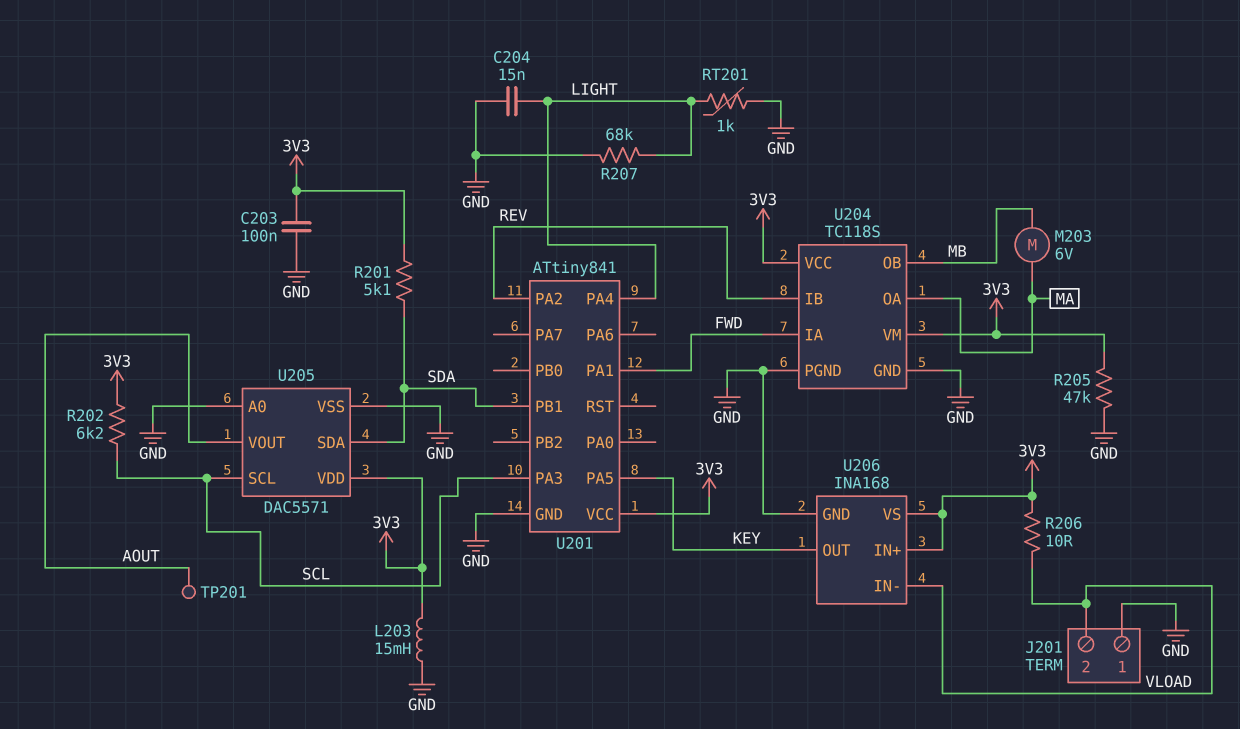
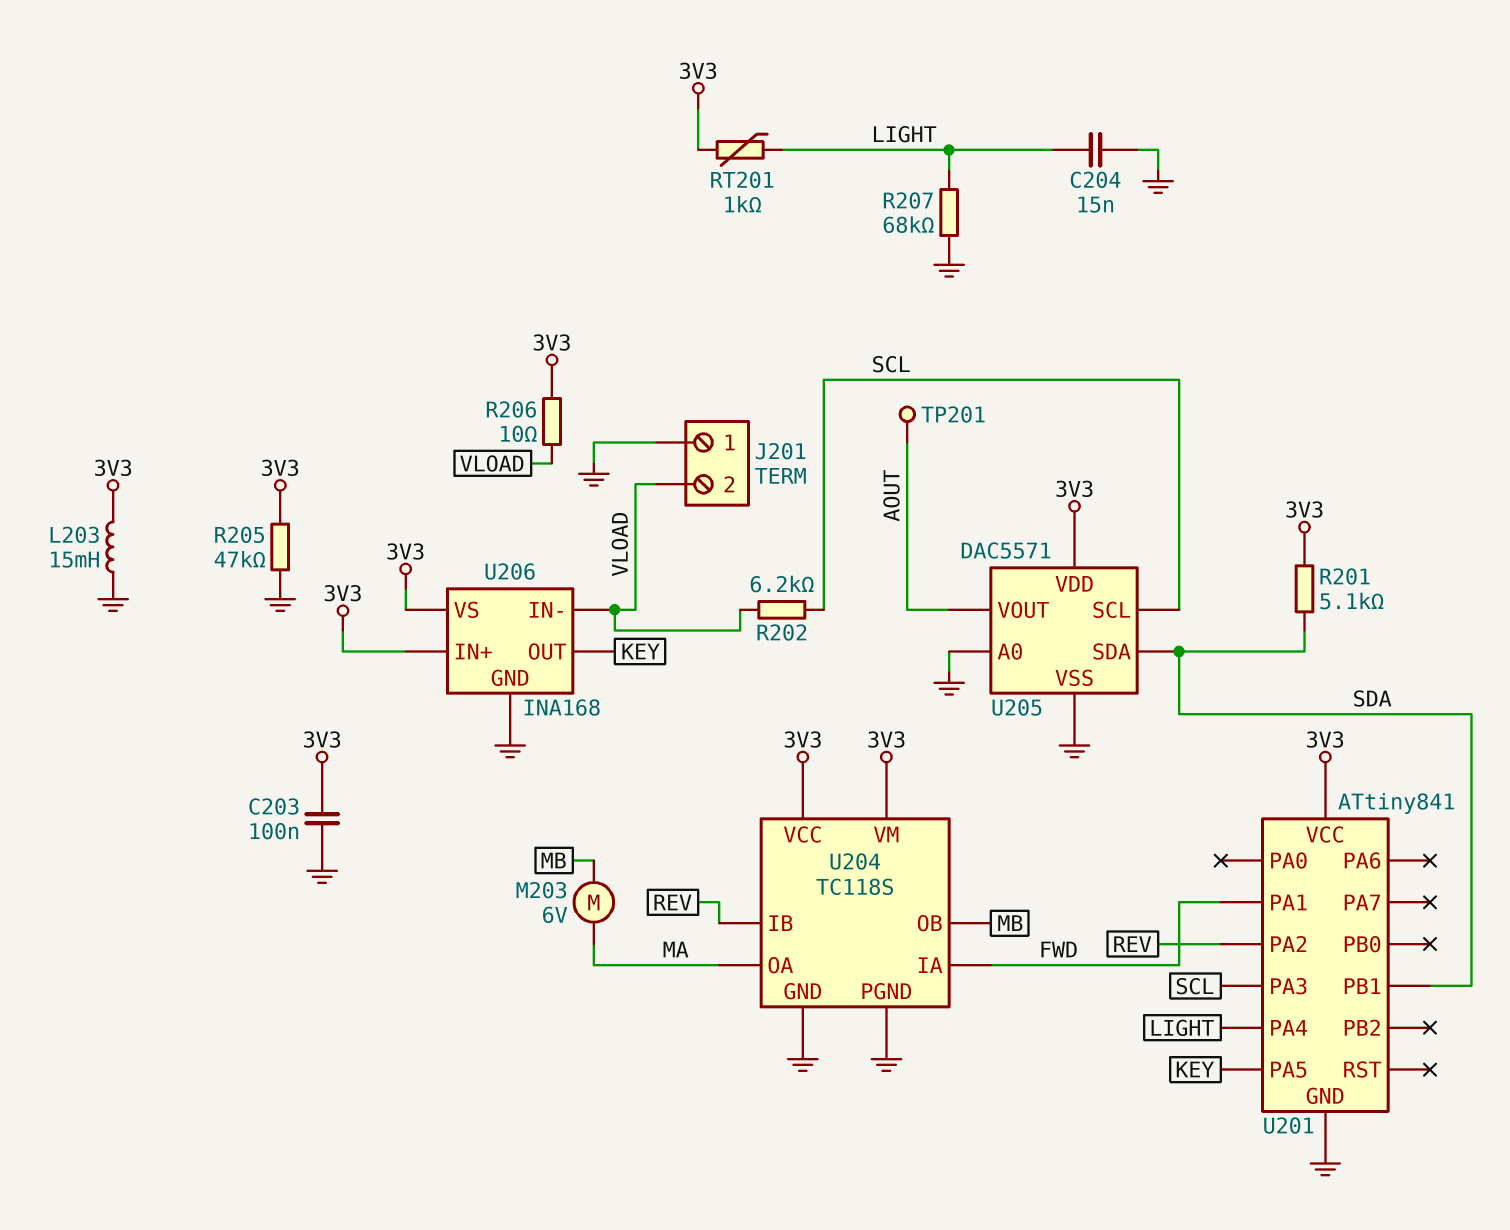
R202: 6.2k (3V3, SCL) -> 6.2k (SCL, VLOAD)
RT201: 1k (GND, LIGHT) -> 1k (3V3, LIGHT)

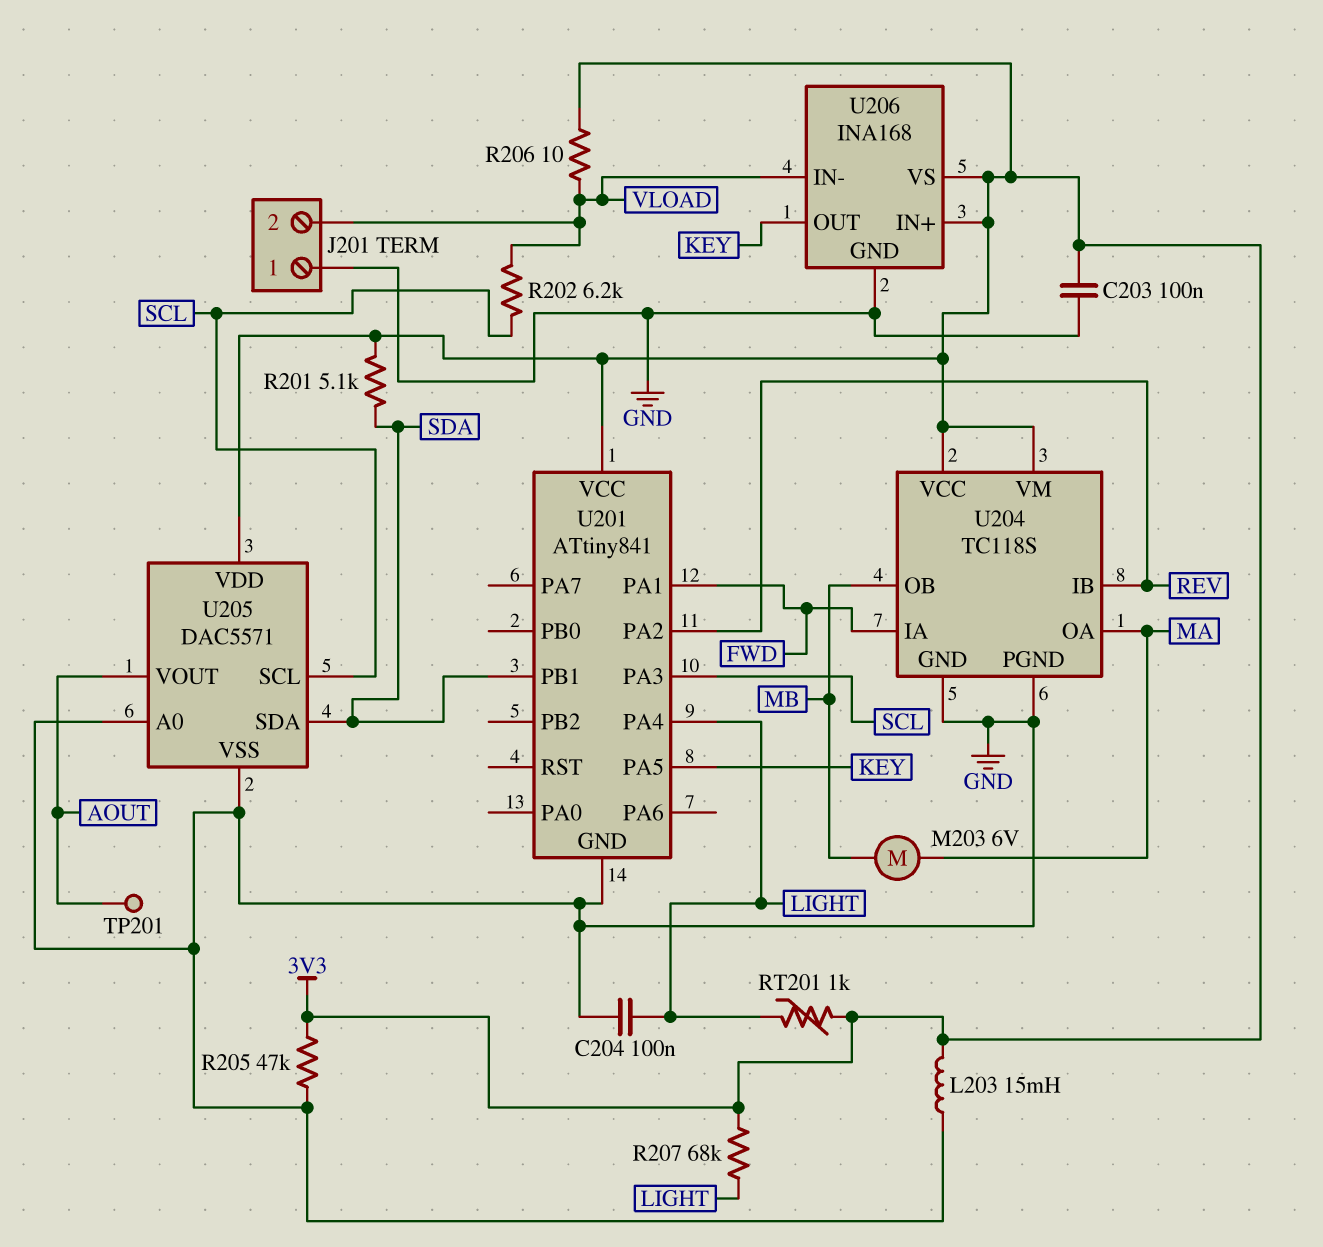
C204: 15nF (GND, LIGHT) -> 100nF (GND, LIGHT)
R207: 68k (GND, LIGHT) -> 68k (3V3, LIGHT)

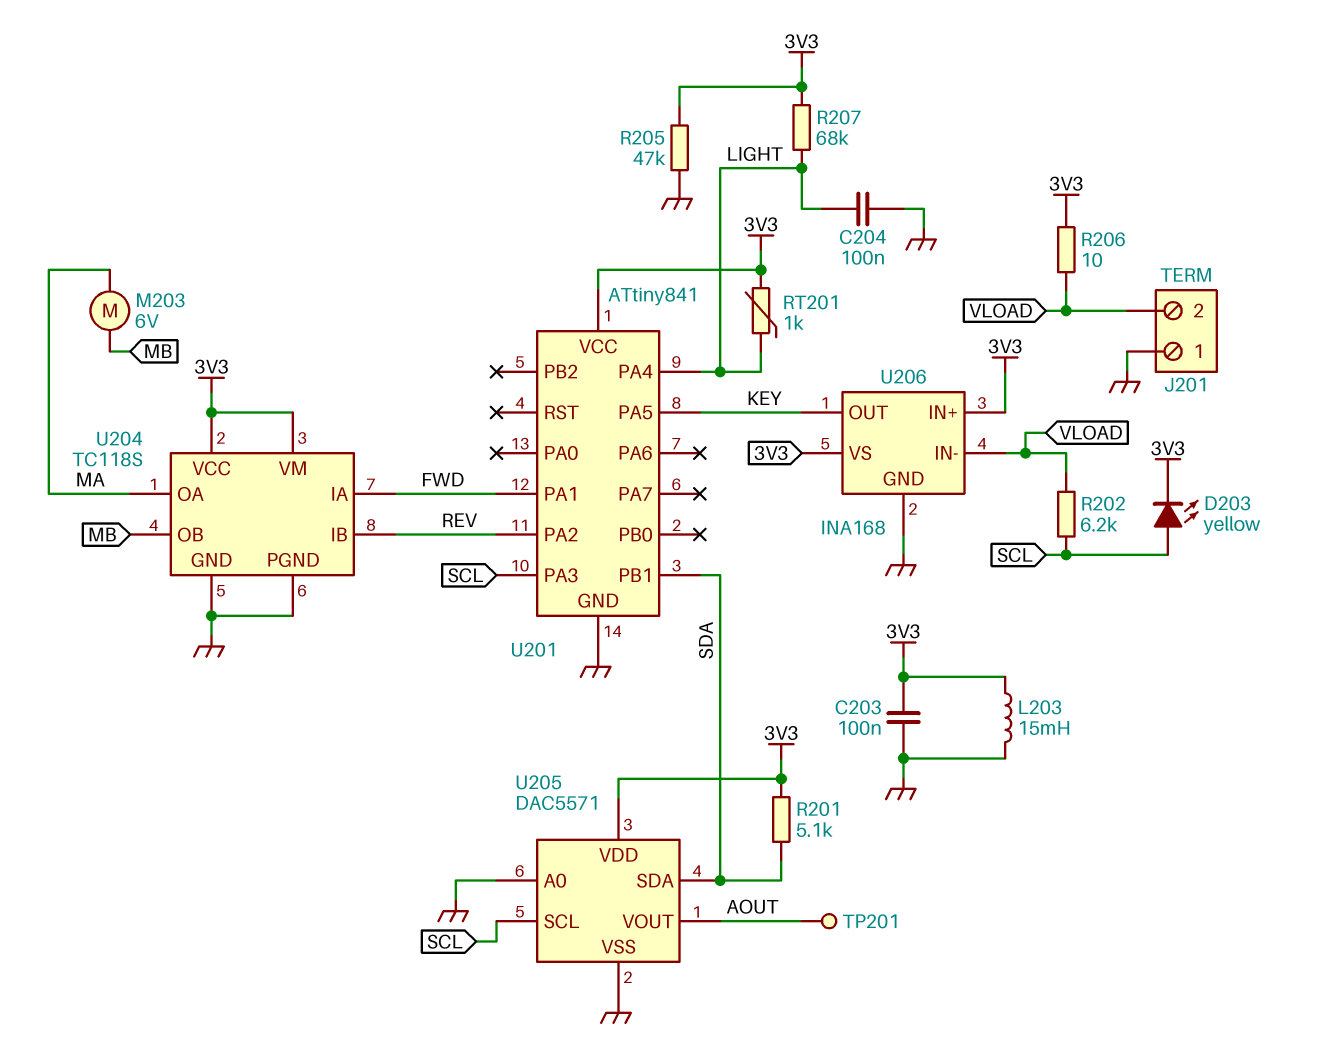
D203: none -> LED yellow (A SCL, K 3V3)

